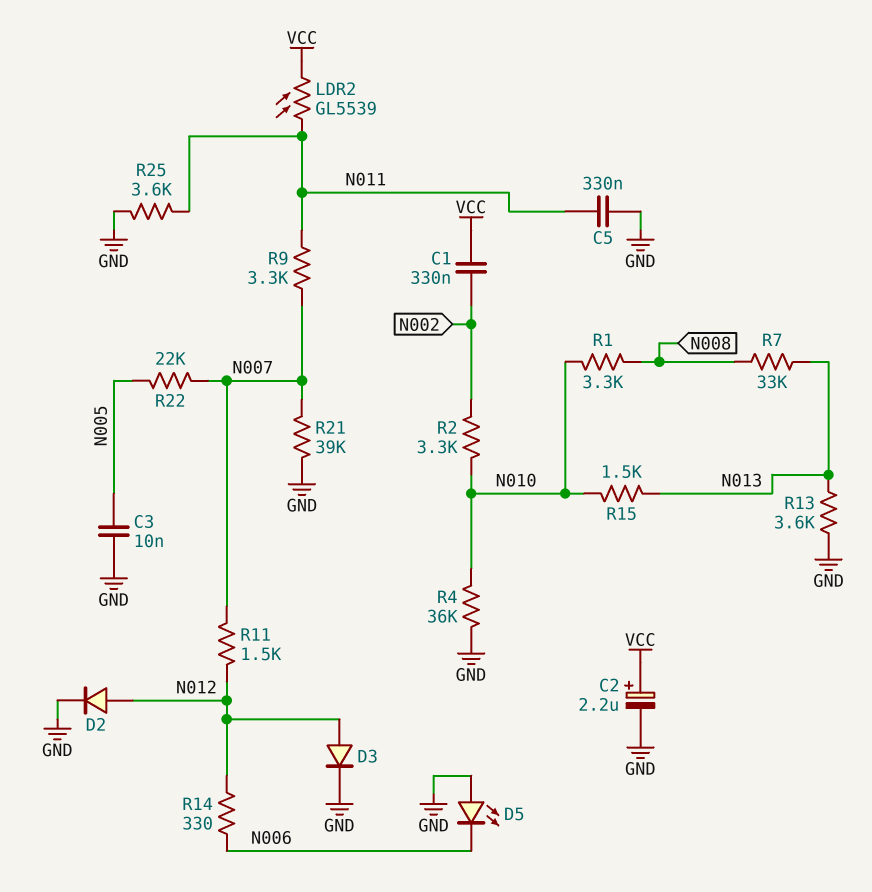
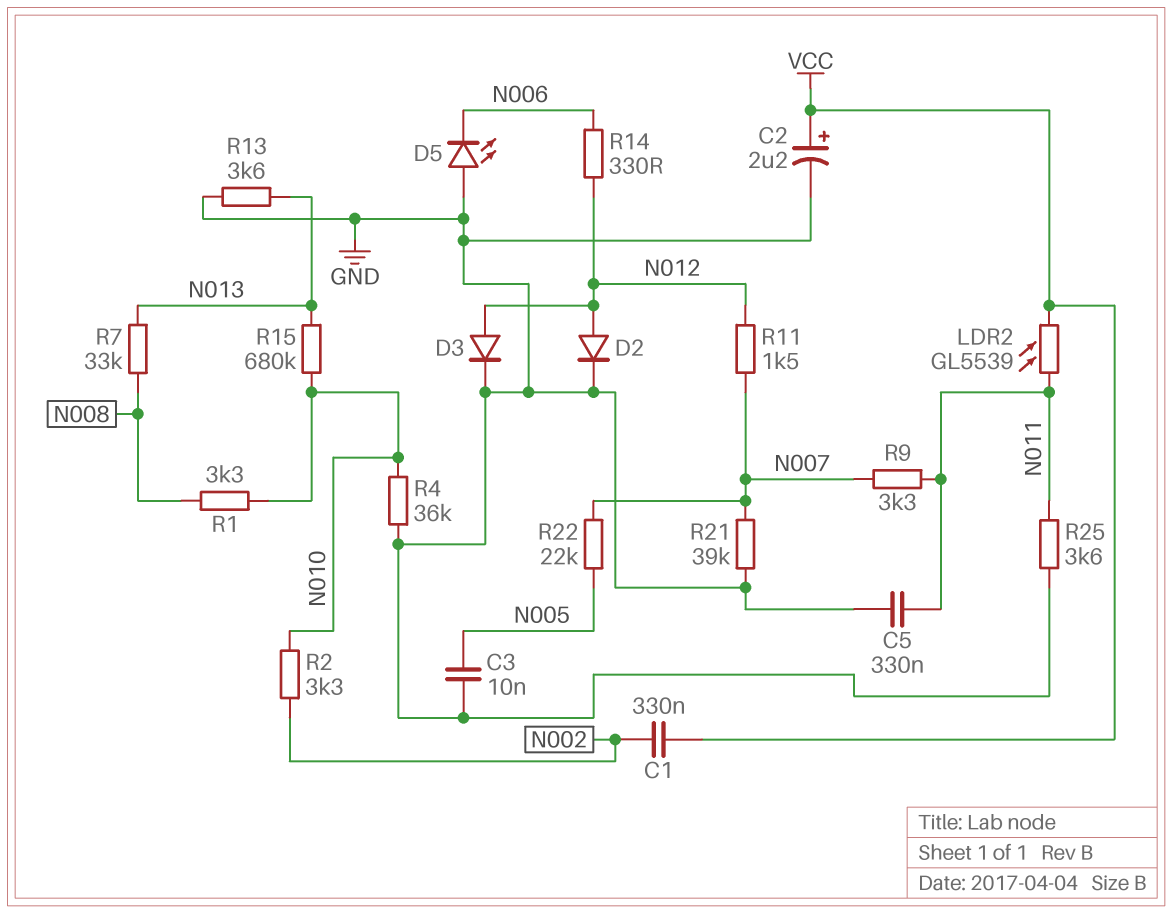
R15: 1.5k (N010, N013) -> 680k (N010, N013)

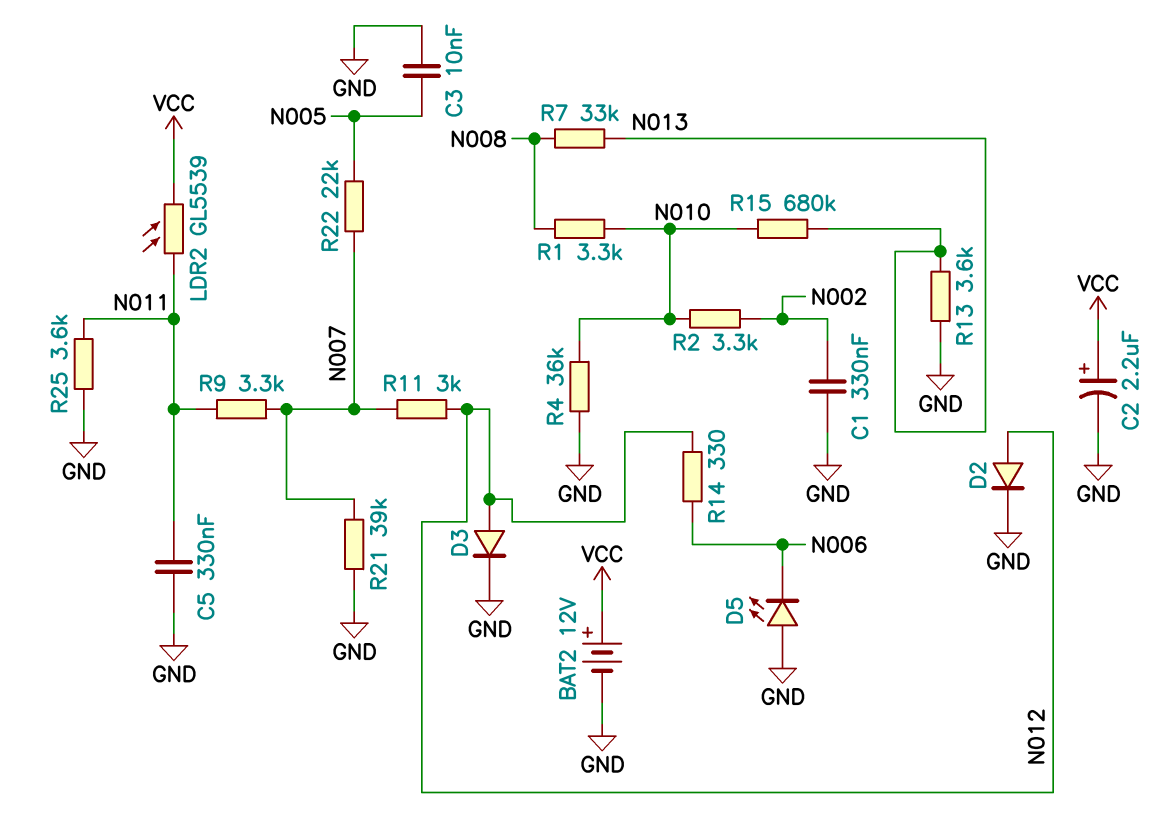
BAT2: none -> 12V (plus VCC, minus GND)
C1: 330nF (N002, VCC) -> 330nF (GND, N002)
R11: 1.5k (N007, N012) -> 3k (N007, N012)

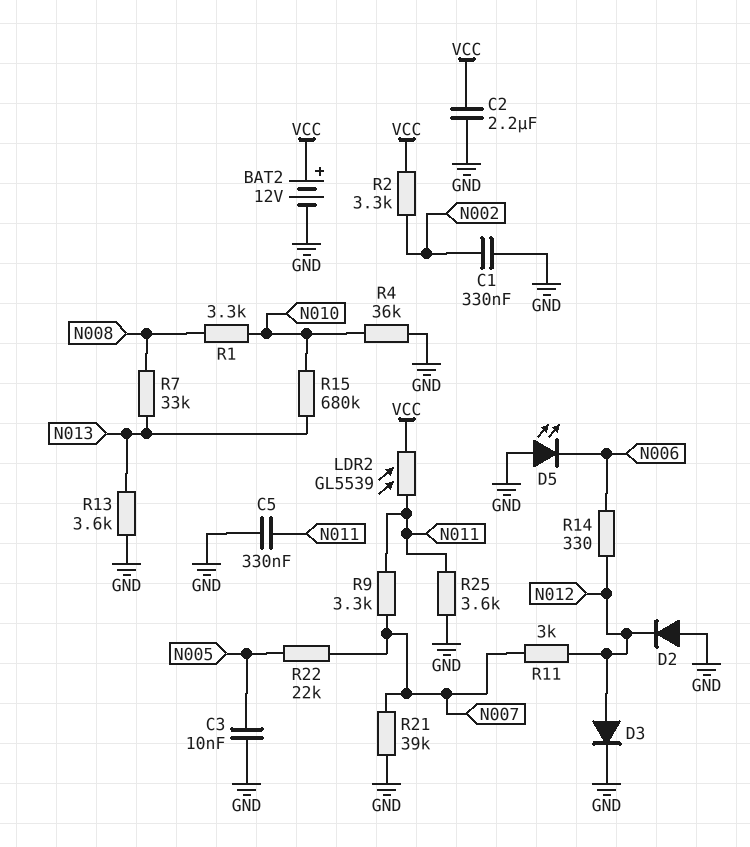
C2: 2.2uF (plus VCC, minus GND) -> 2.2uF (GND, VCC)
D2: diode (A N012, K GND) -> diode (A GND, K N012)
R2: 3.3k (N002, N010) -> 3.3k (N002, VCC)

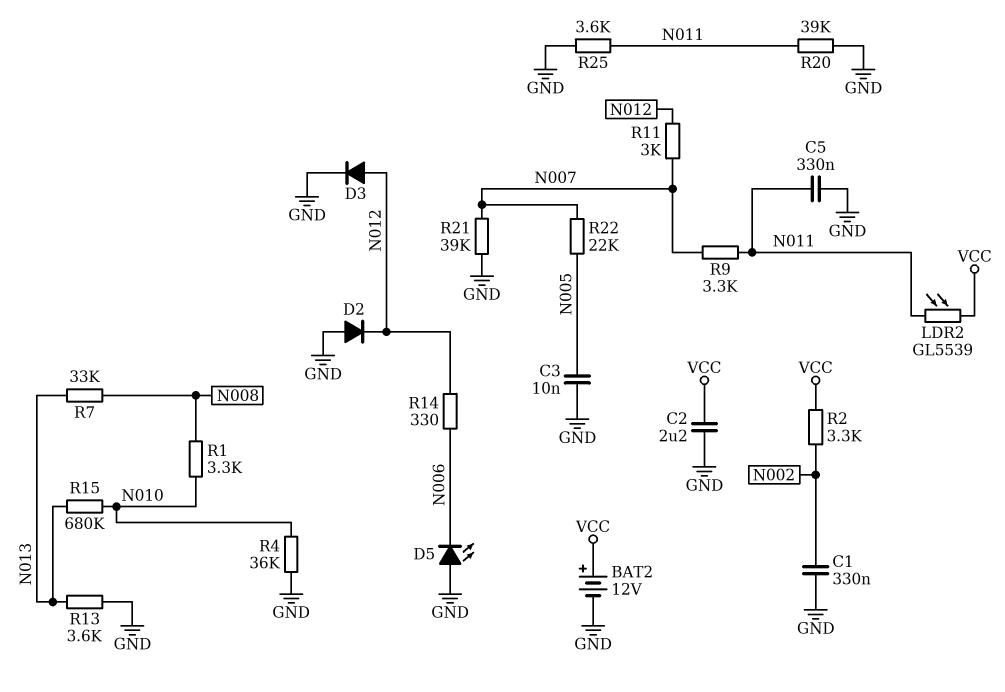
R20: none -> 39k (GND, N011)

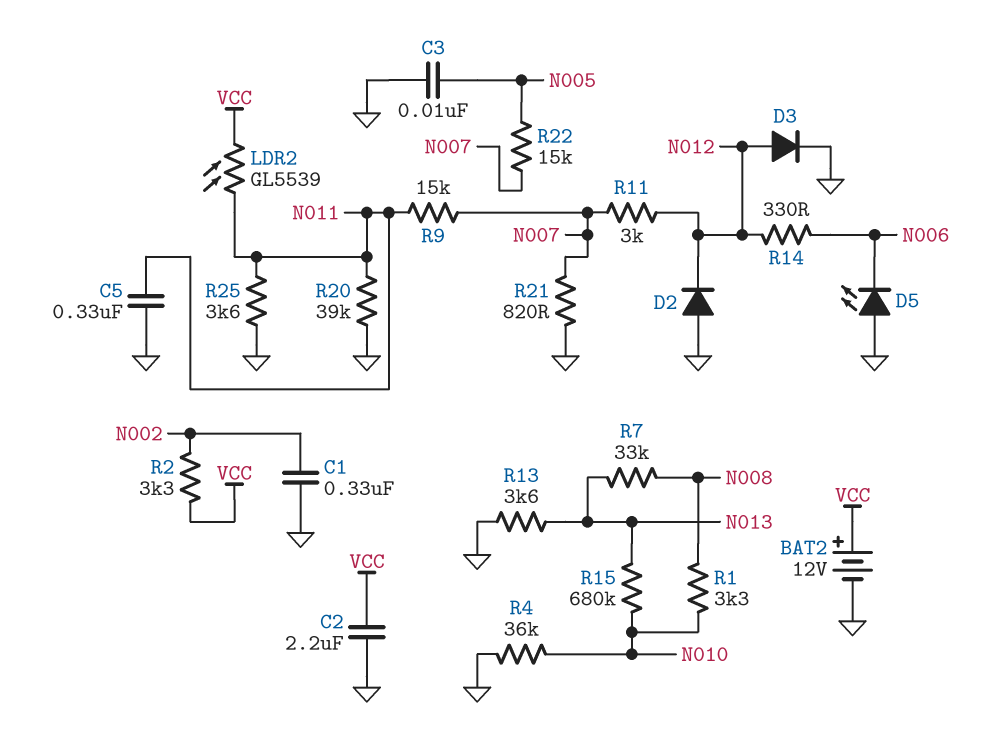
R9: 3.3k (N007, N011) -> 15k (N007, N011)
R21: 39k (GND, N007) -> 820 (GND, N007)
R22: 22k (N005, N007) -> 15k (N005, N007)

